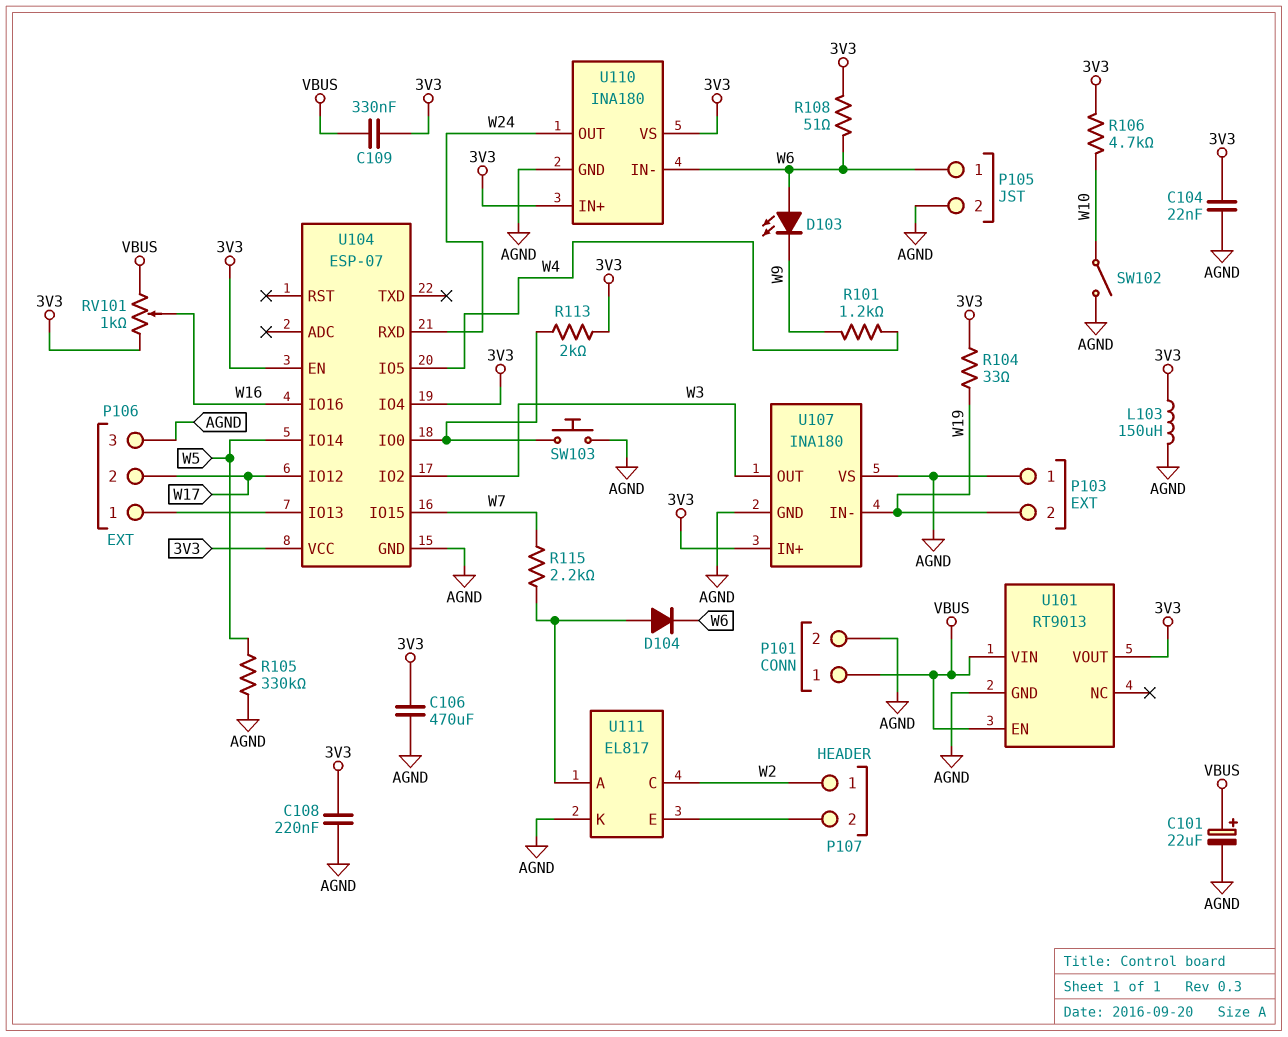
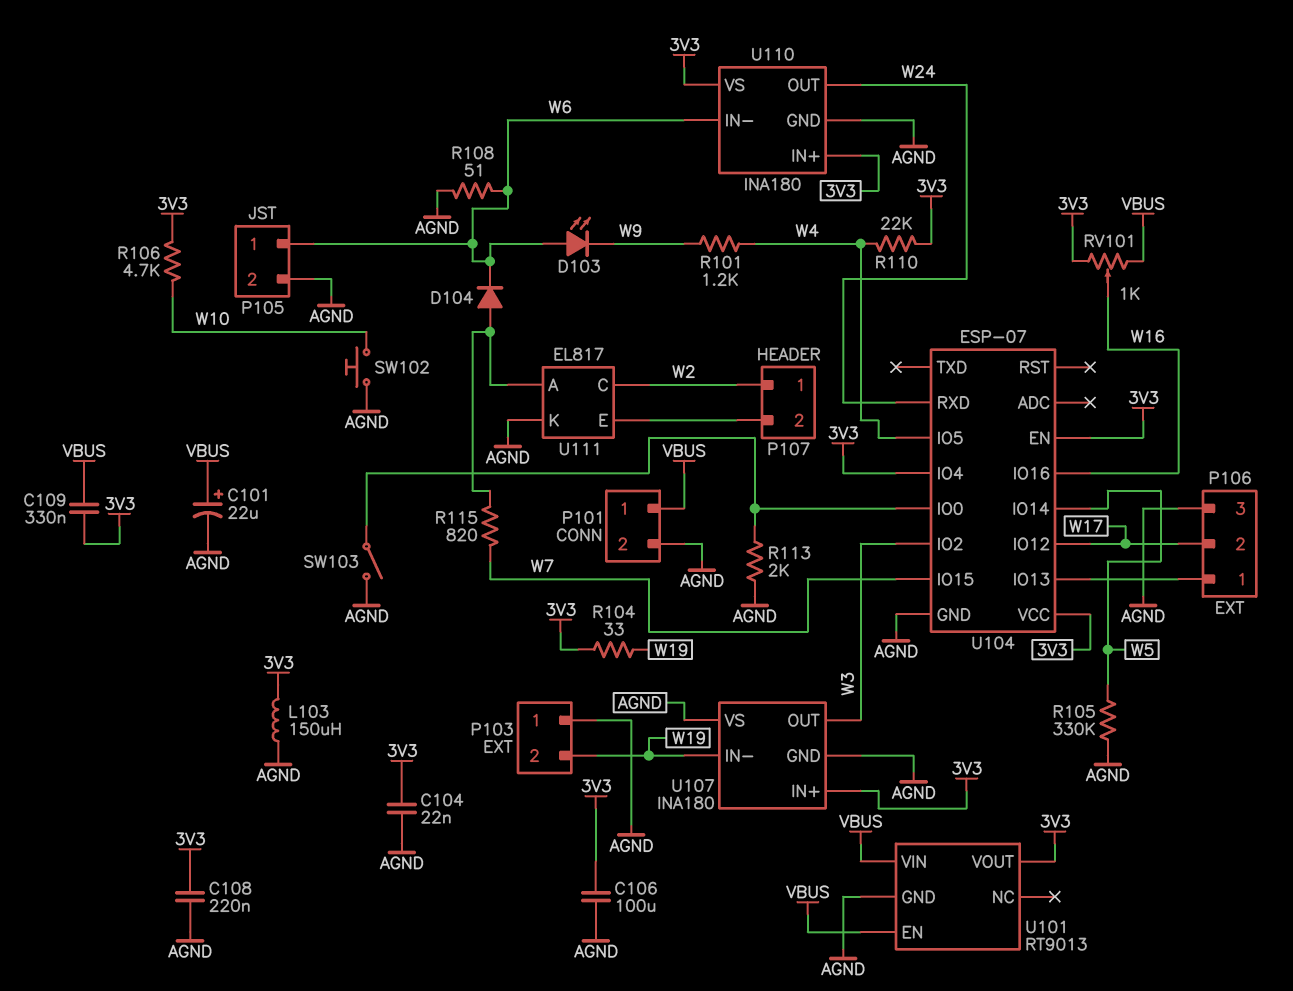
C106: 470uF (3V3, AGND) -> 100uF (3V3, AGND)
R108: 51 (3V3, W6) -> 51 (AGND, W6)
R110: none -> 22k (3V3, W4)
R113: 2k (3V3, U104/IO0) -> 2k (AGND, U104/IO0)
R115: 2.2k (U111/A, W7) -> 820 (U111/A, W7)
SW102: switch (AGND, W10) -> button (AGND, W10)
SW103: button (AGND, U104/IO0) -> switch (AGND, U104/IO0)

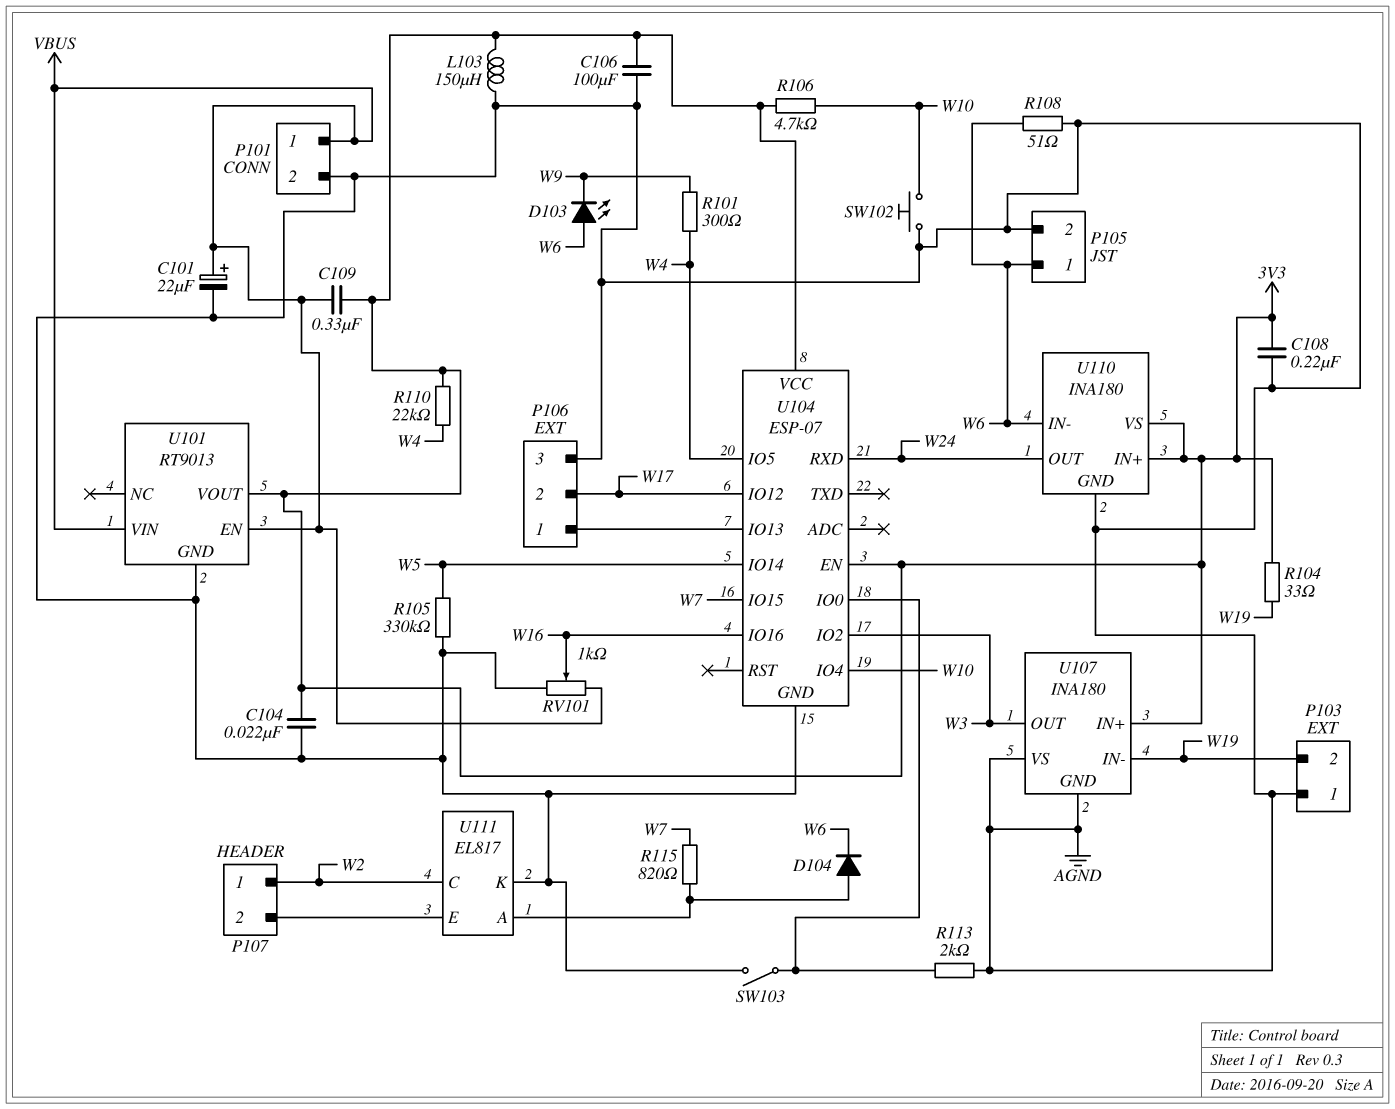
R101: 1.2k (W4, W9) -> 300 (W4, W9)
RV101: 1k (3V3, VBUS, wiper W16) -> 1k (AGND, VBUS, wiper W16)
U104 pin IO4: 3V3 -> W10

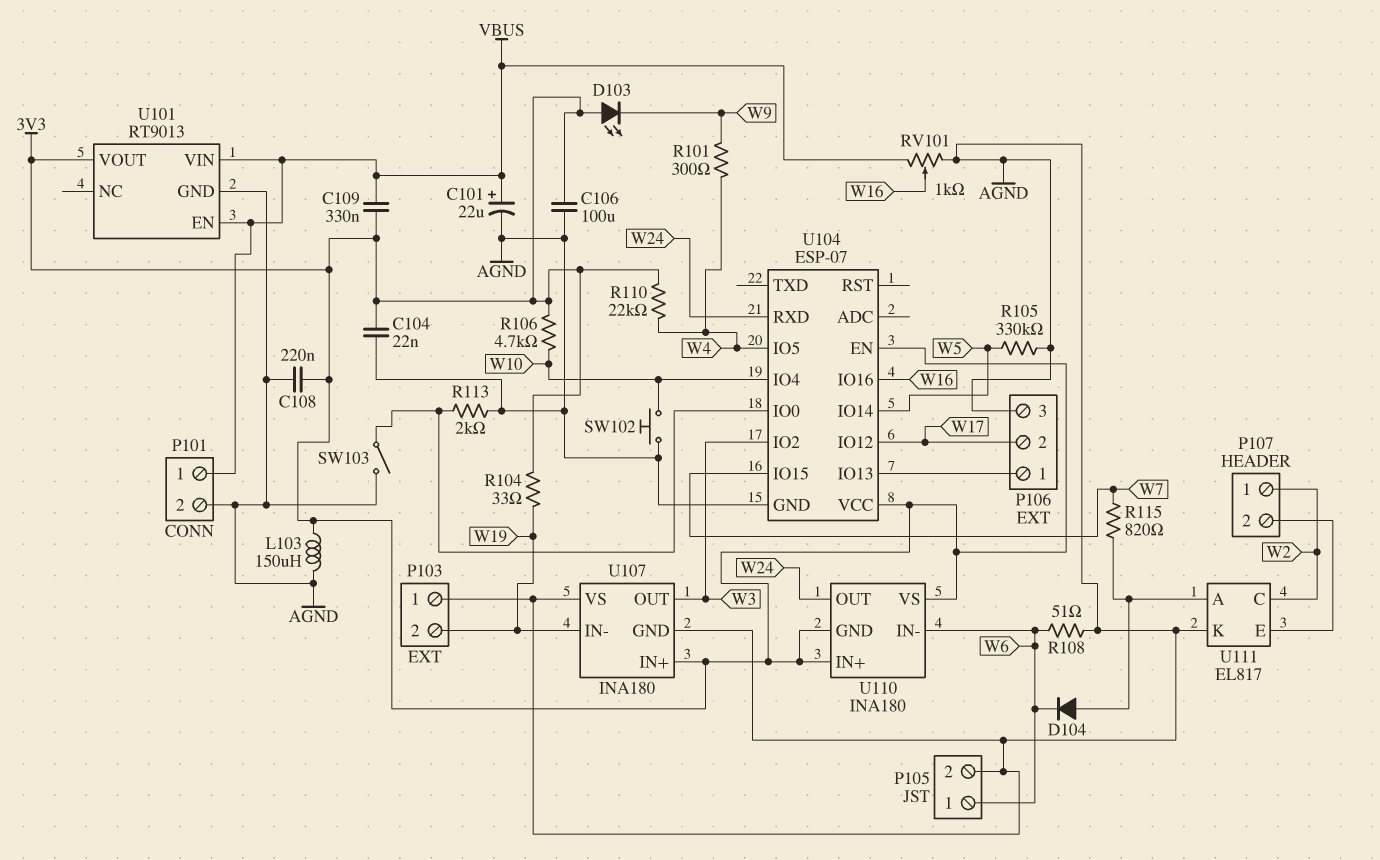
D103: LED (A W6, K W9) -> LED (A 3V3, K W9)
U110 pin GND: AGND -> 3V3

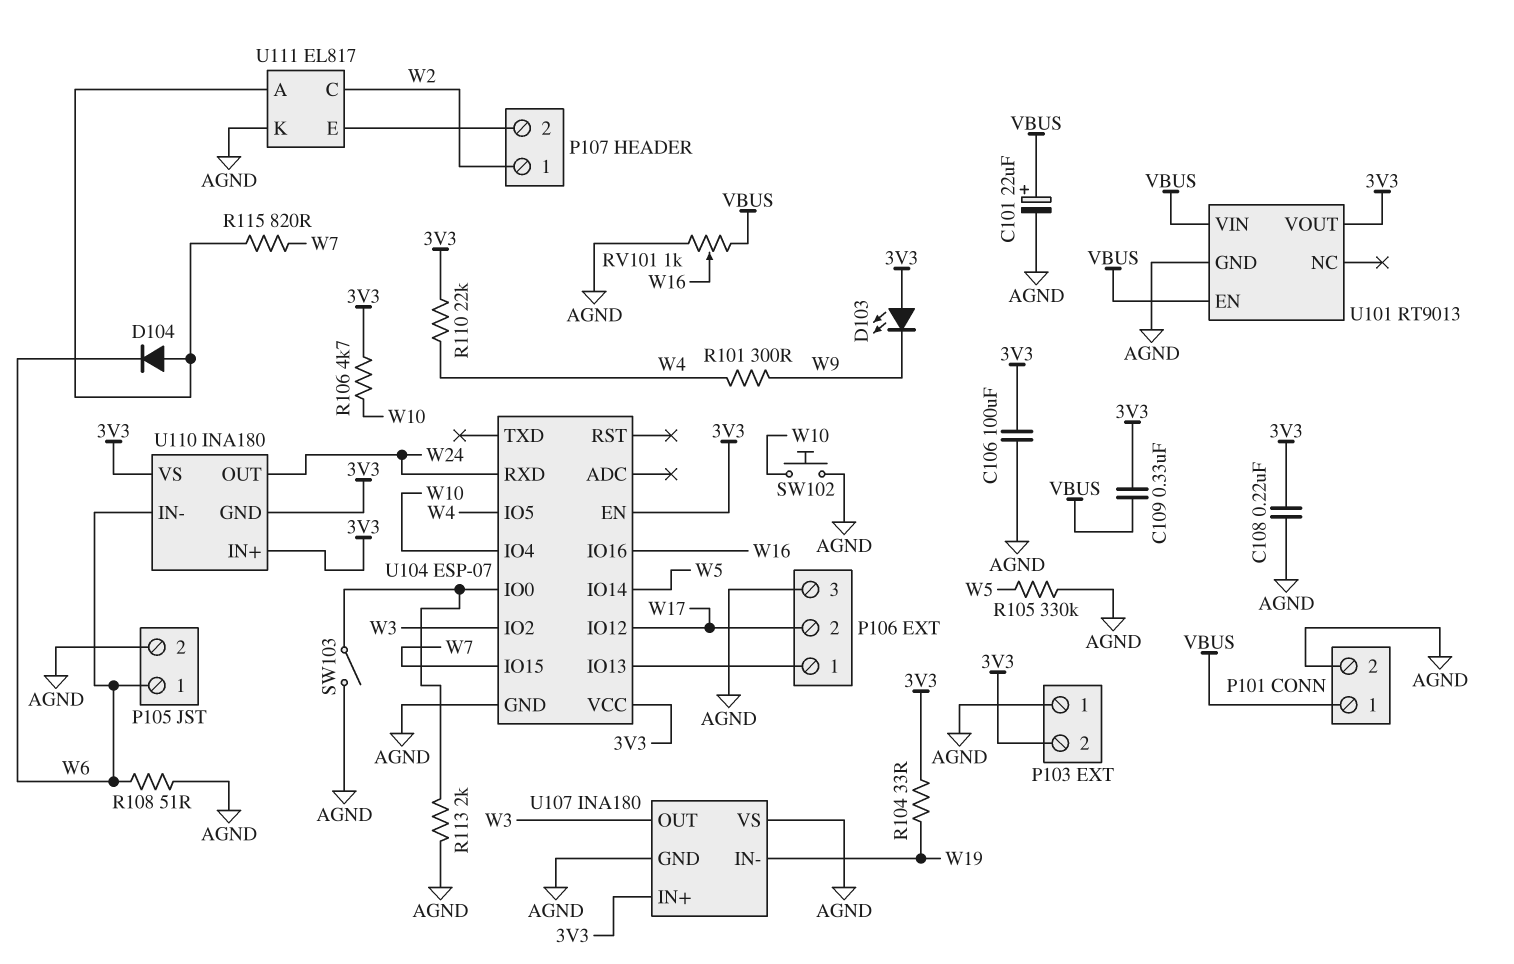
C104: 22nF (3V3, AGND) -> none
L103: 150uH (3V3, AGND) -> none
P103 pin 2: W19 -> 3V3

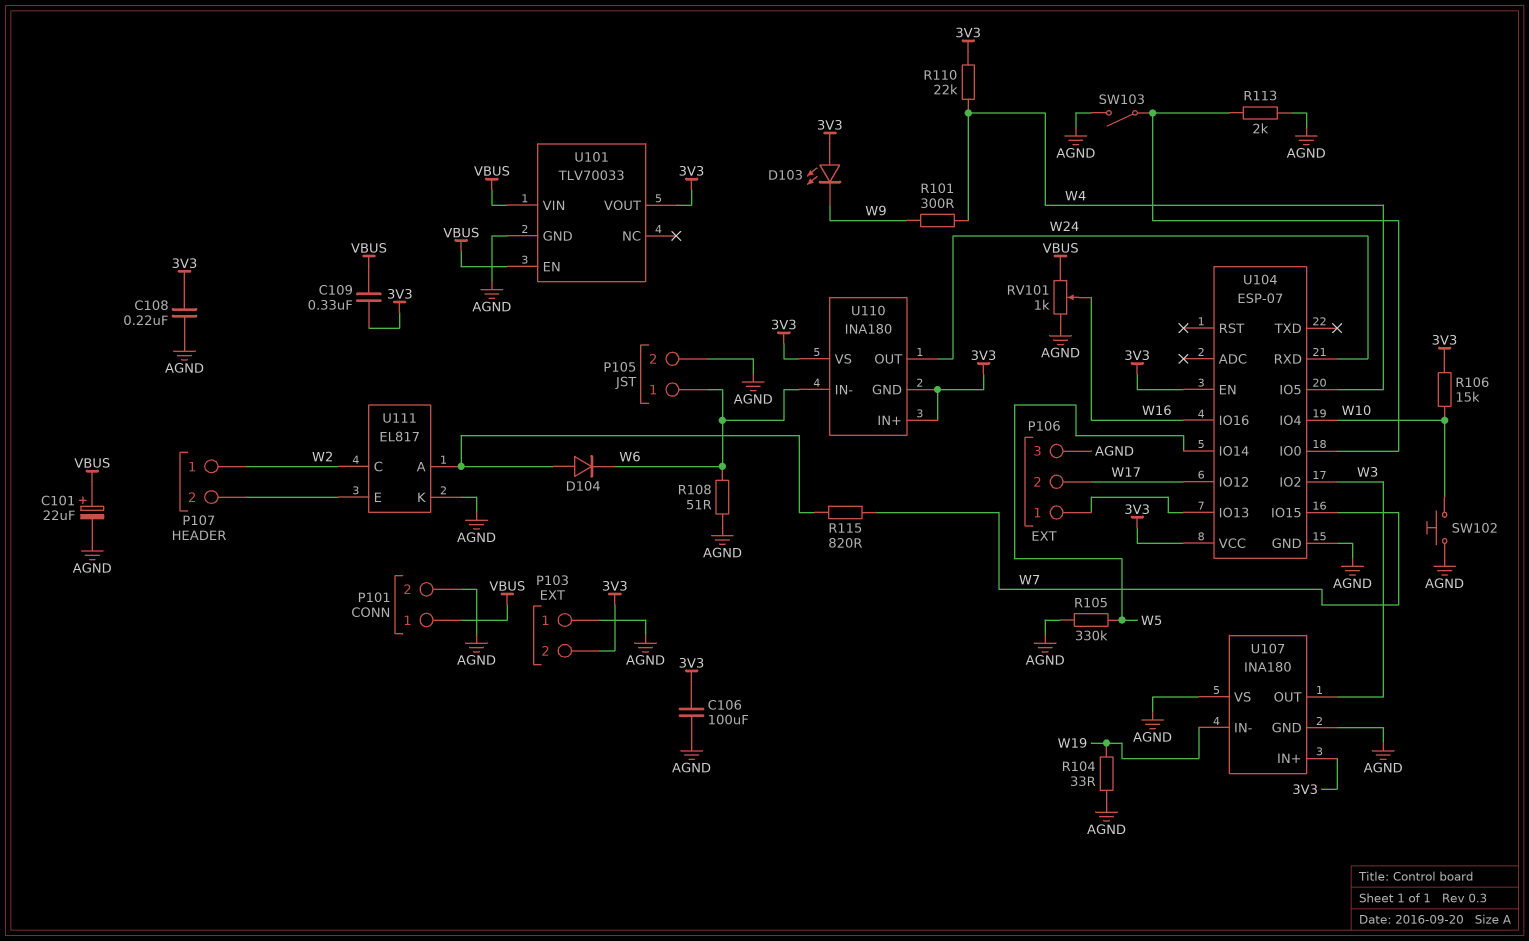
R104: 33 (3V3, W19) -> 33 (AGND, W19)
R106: 4.7k (3V3, W10) -> 15k (3V3, W10)
U101: RT9013 -> TLV70033

